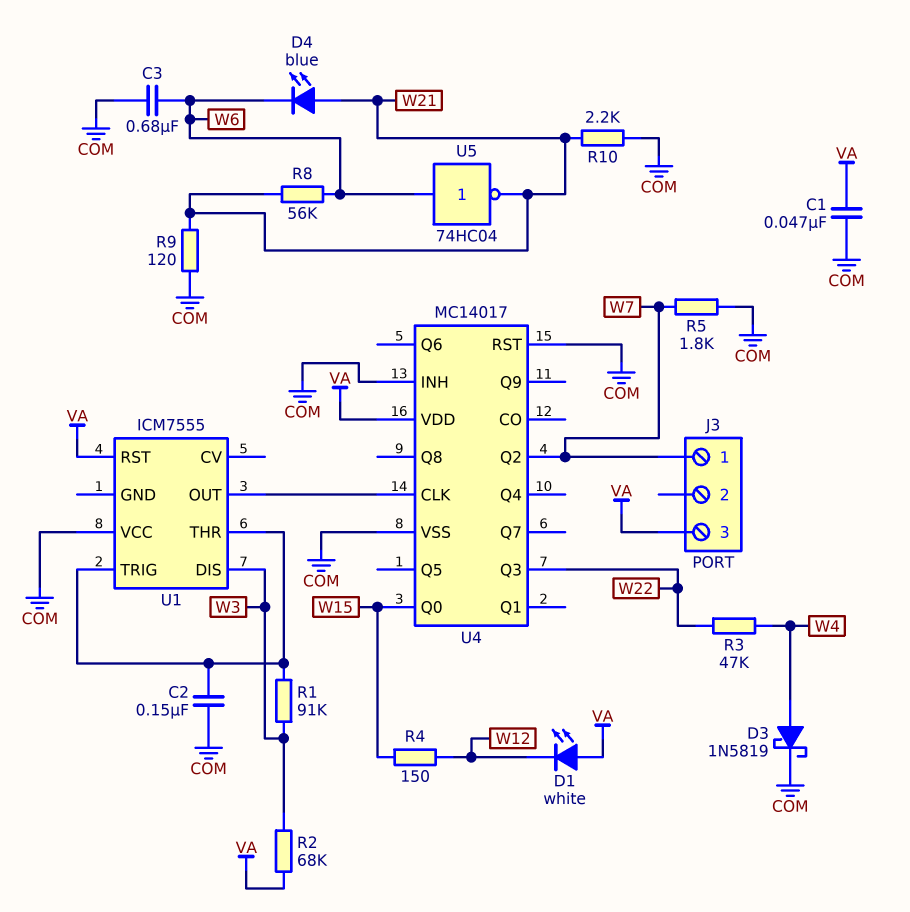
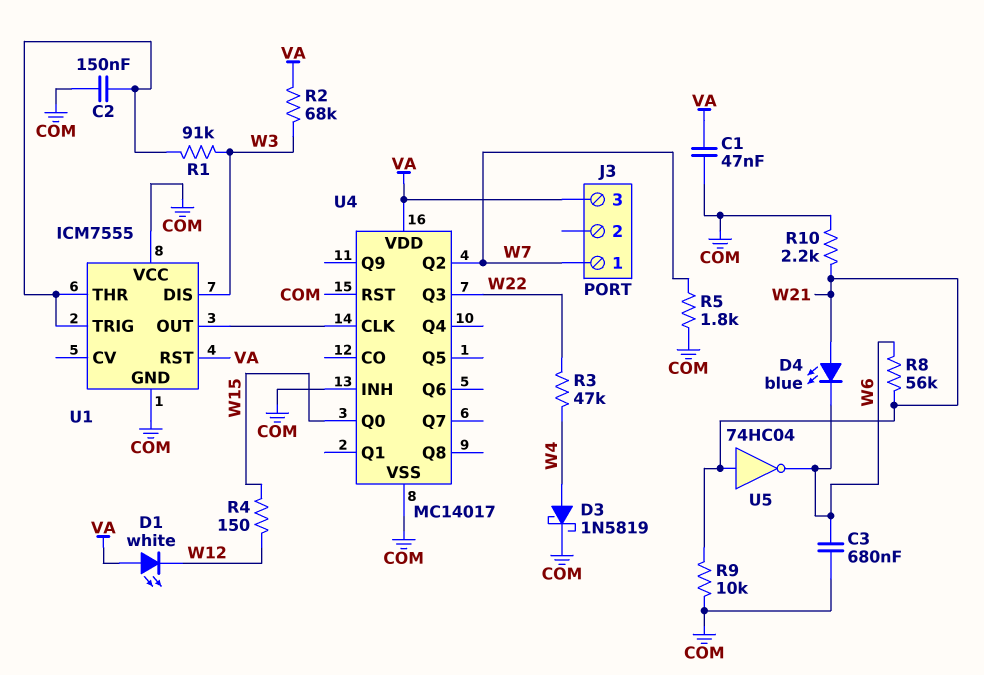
R9: 120 (COM, W21) -> 10k (COM, W21)
U1 pin GND: none -> COM
U5: NOT 74HC04 (in W6, out W21) -> NOT 74HC04 (in W21, out W6)

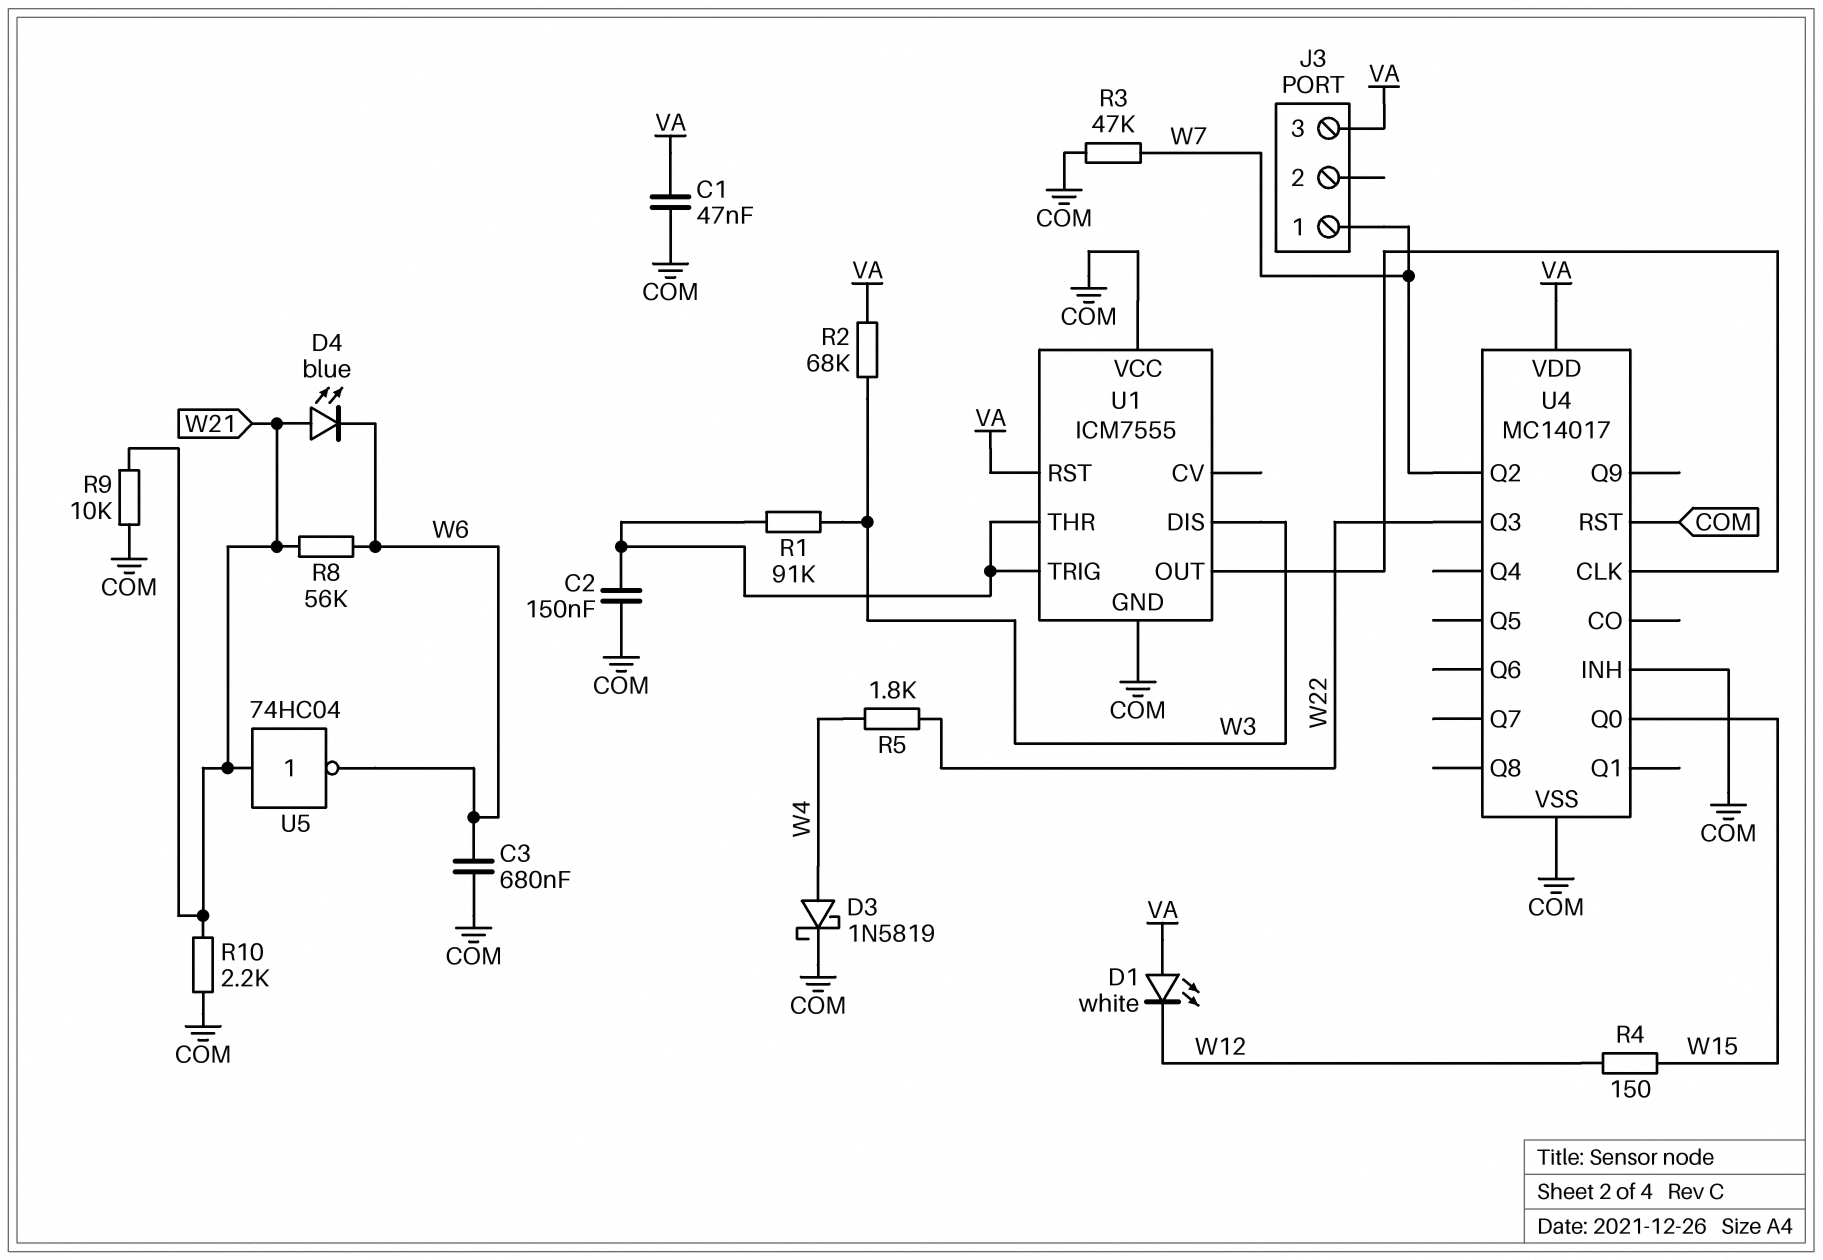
R3: 47k (W4, W22) -> 47k (COM, W7)
R5: 1.8k (COM, W7) -> 1.8k (W4, W22)

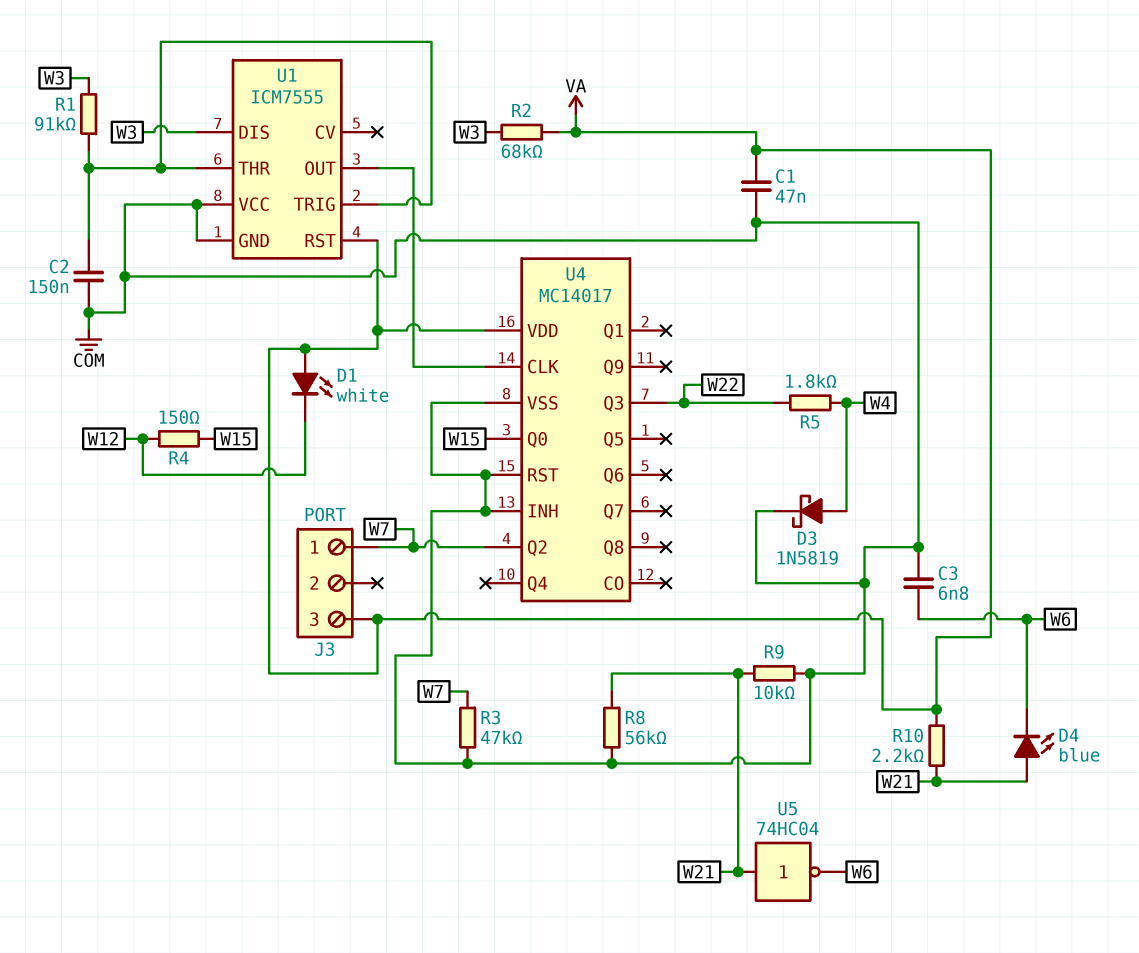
C3: 680nF (COM, W6) -> 6.8nF (COM, W6)
R8: 56k (W6, W21) -> 56k (COM, W21)
R10: 2.2k (COM, W21) -> 2.2k (VA, W21)

